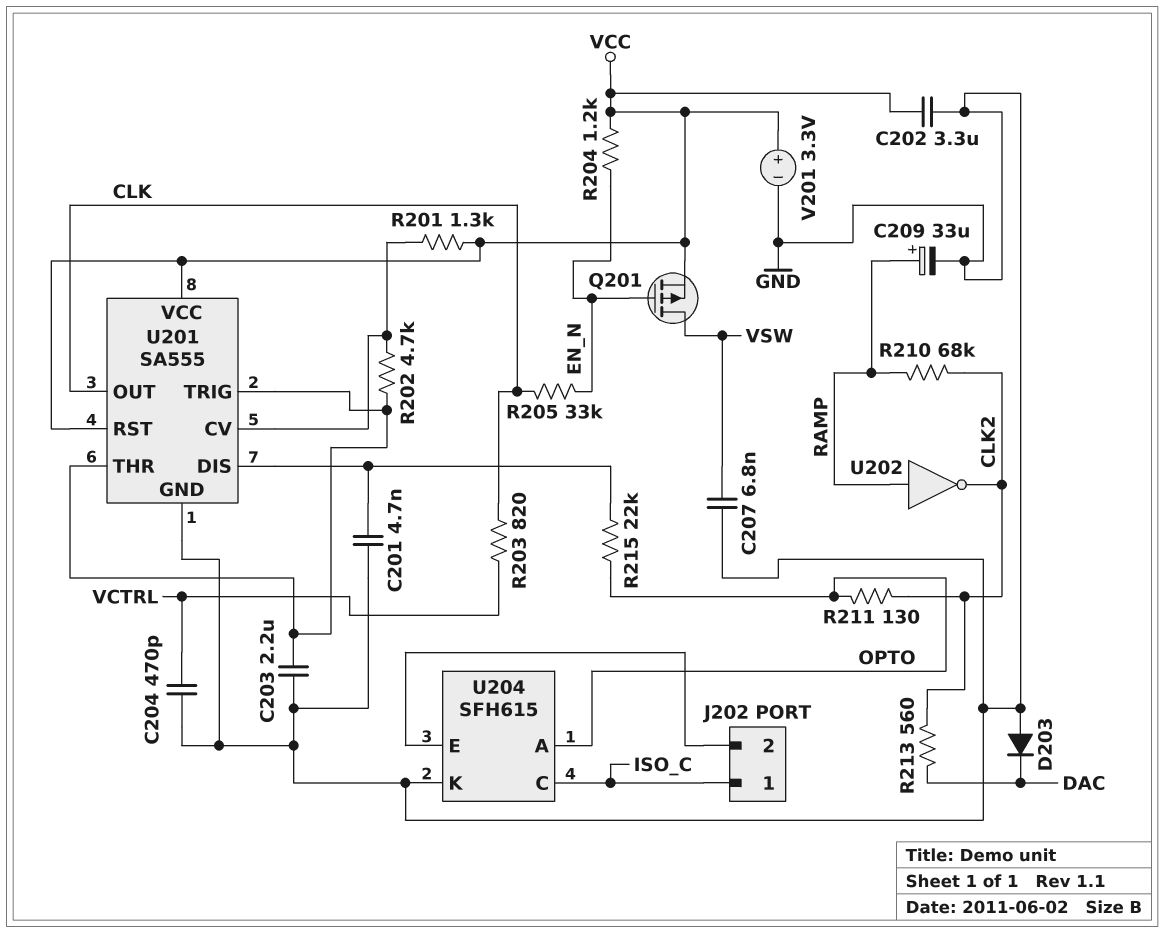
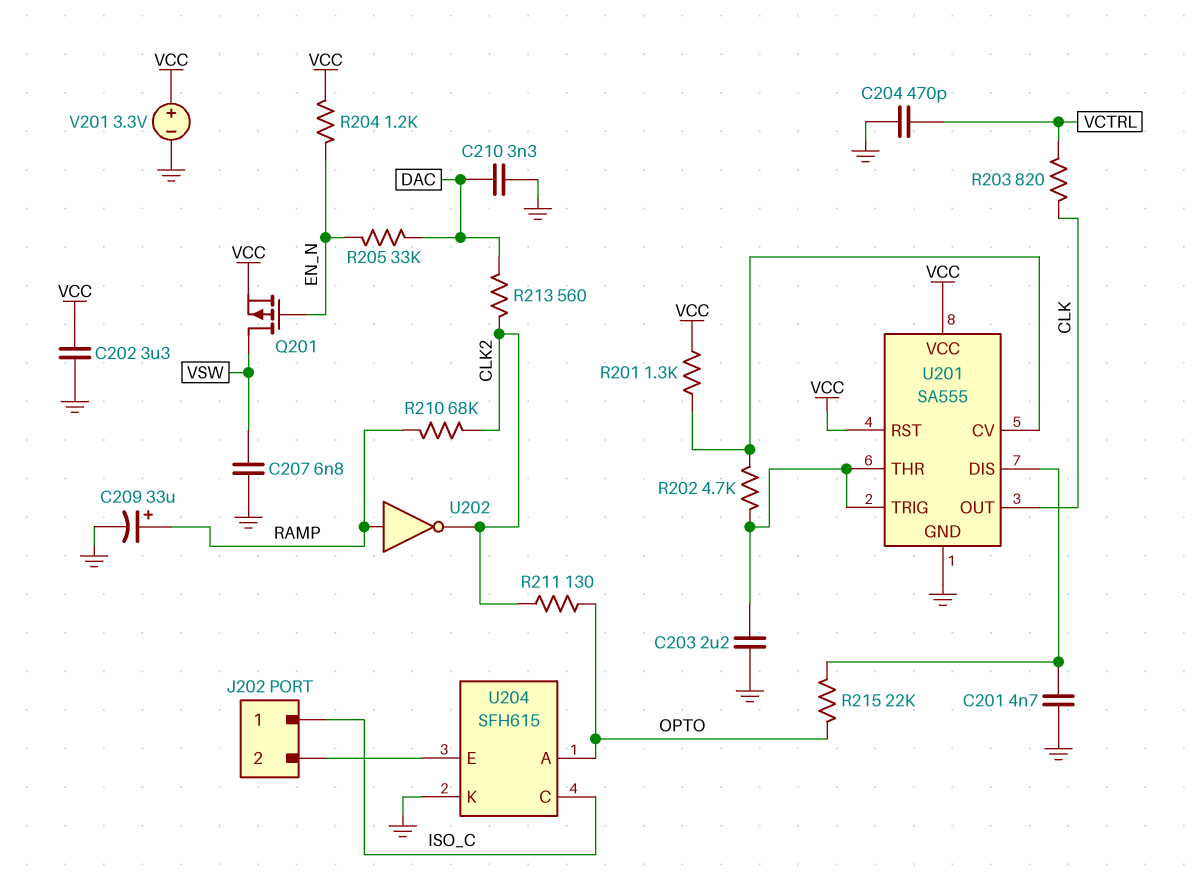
C210: none -> 3.3nF (DAC, GND)
D203: diode (A GND, K DAC) -> none
R205: 33k (CLK, EN_N) -> 33k (DAC, EN_N)

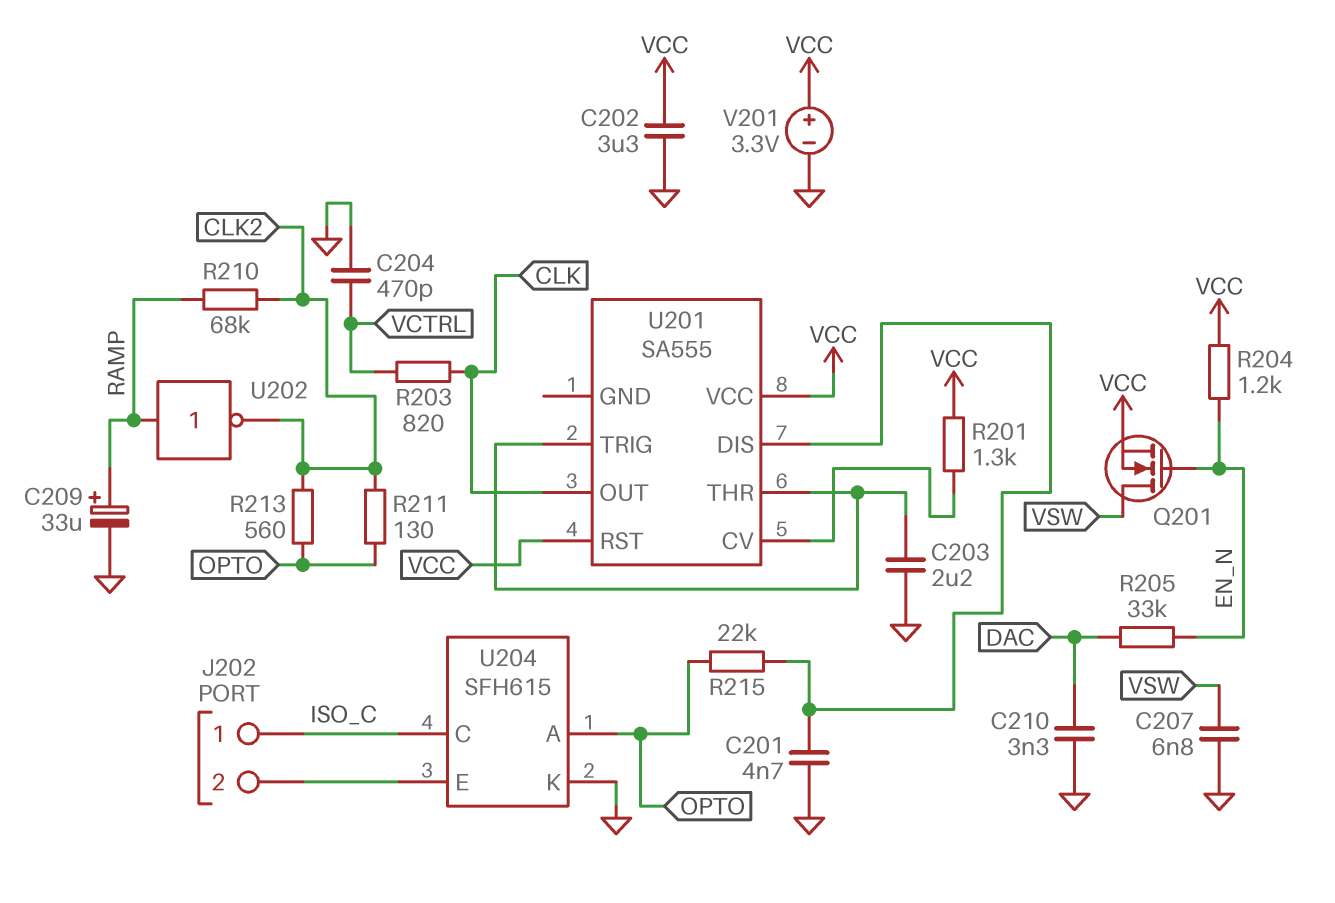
Q201: PMOS (G EN_N, D VSW, S VCC) -> NMOS (G EN_N, D VSW, S VCC)
R202: 4.7k (U201/CV, U201/THR) -> none
R213: 560 (CLK2, DAC) -> 560 (CLK2, OPTO)
U201 pin GND: GND -> none

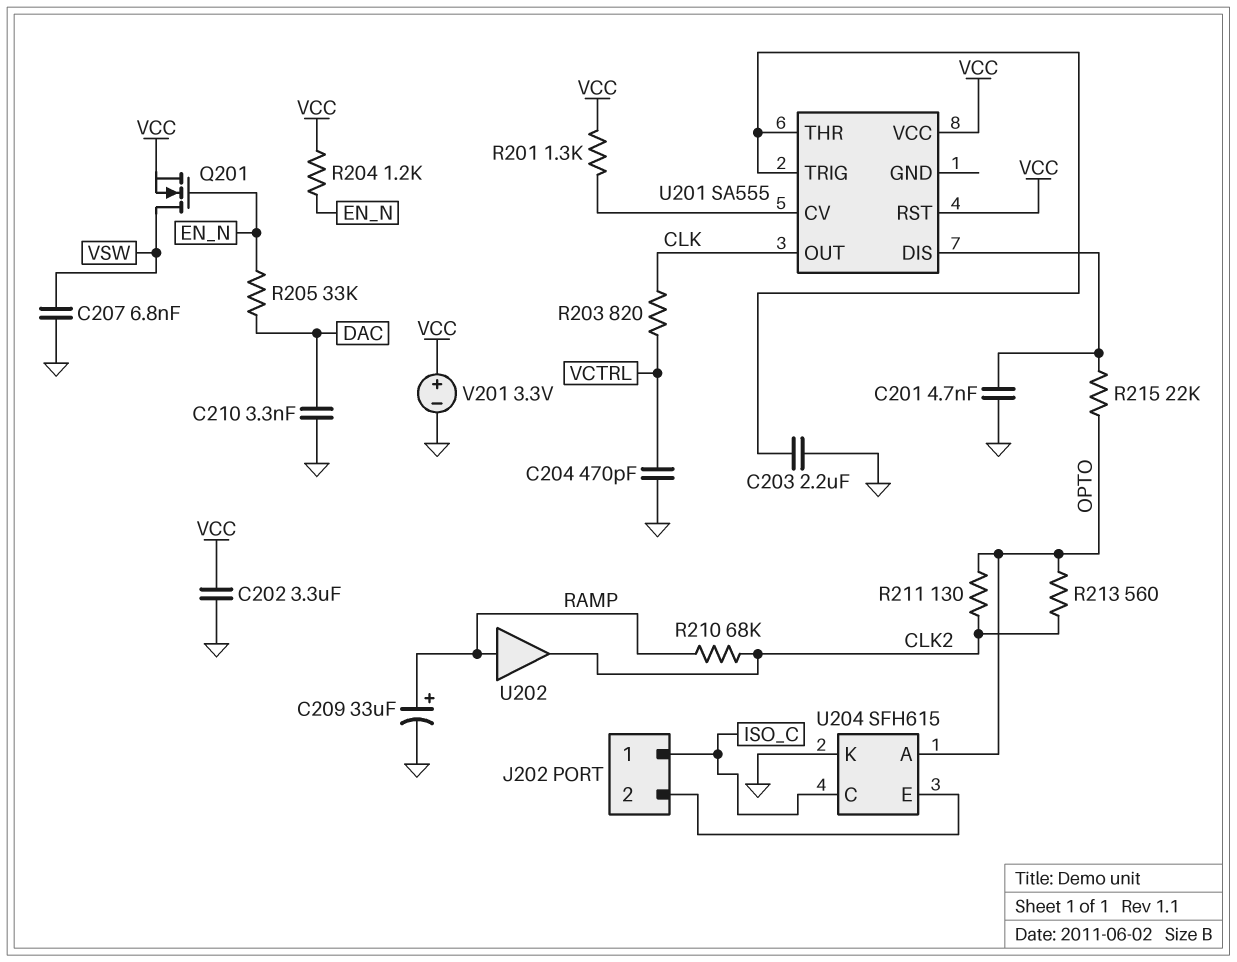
U202: NOT (in RAMP, out CLK2) -> buffer (in RAMP, out CLK2)

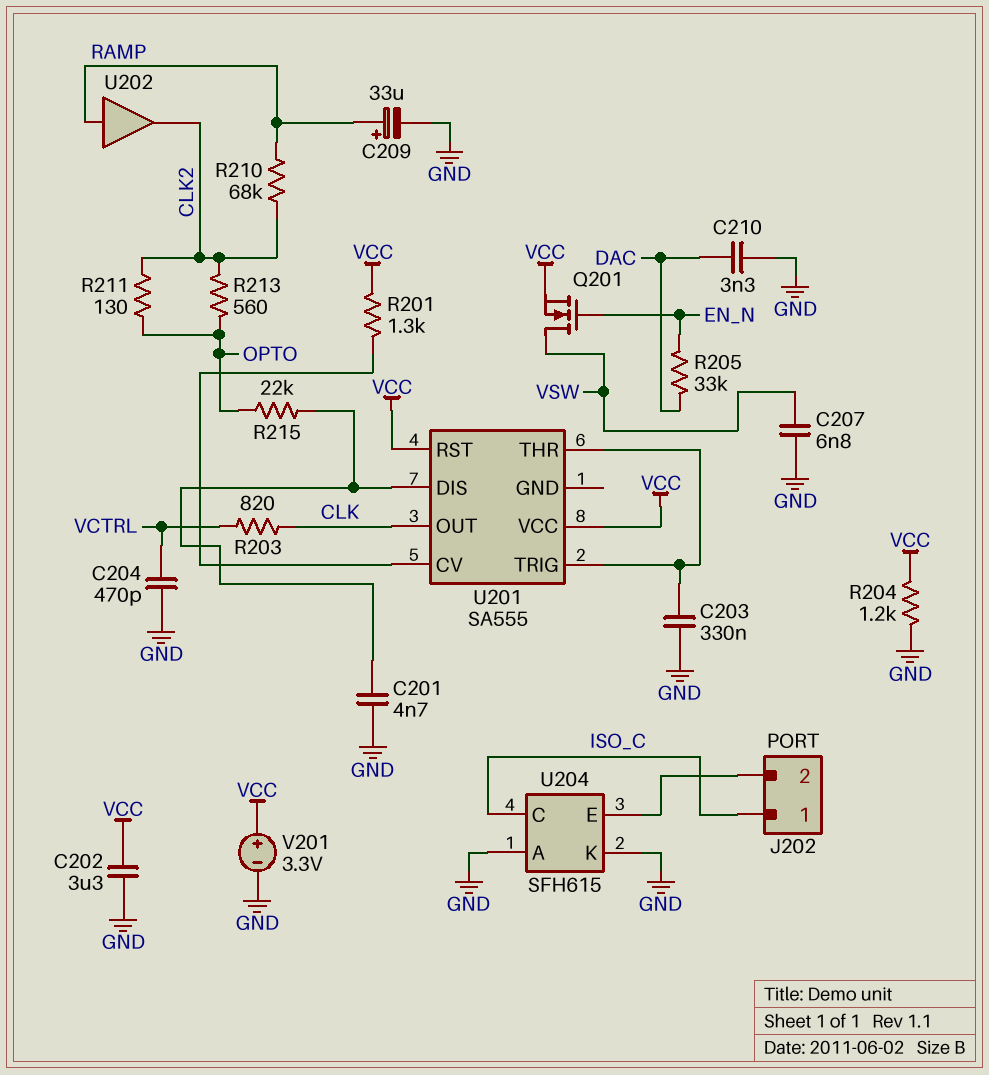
C203: 2.2uF (GND, U201/THR) -> 330nF (GND, U201/THR)
R204: 1.2k (EN_N, VCC) -> 1.2k (GND, VCC)
U204 pin A: OPTO -> GND

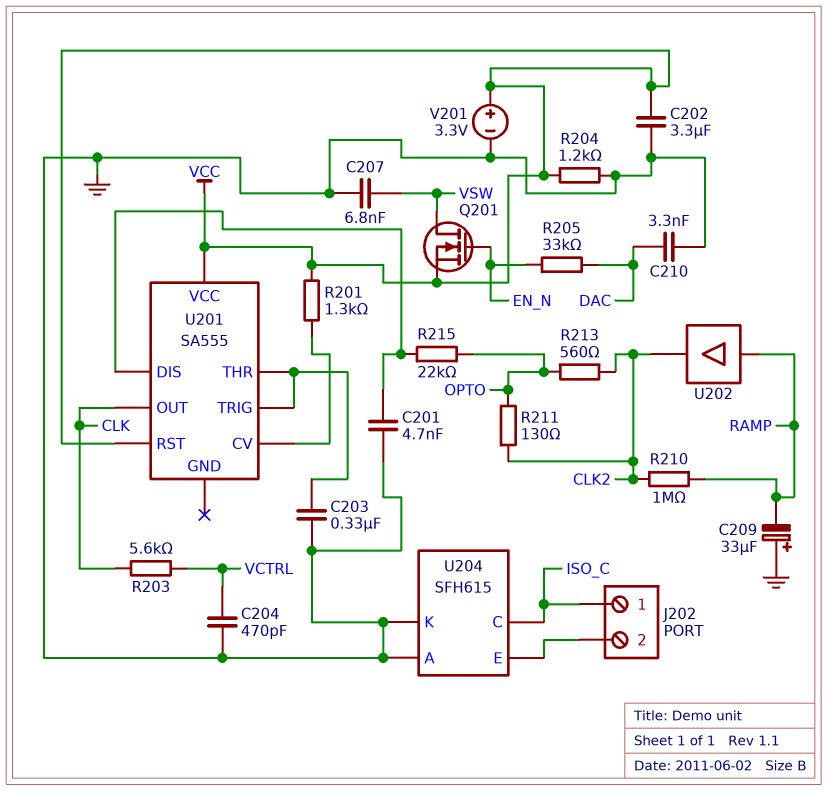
C209: 33uF (plus RAMP, minus GND) -> 33uF (plus GND, minus RAMP)
R203: 820 (CLK, VCTRL) -> 5.6k (CLK, VCTRL)
R210: 68k (CLK2, RAMP) -> 1M (CLK2, RAMP)

